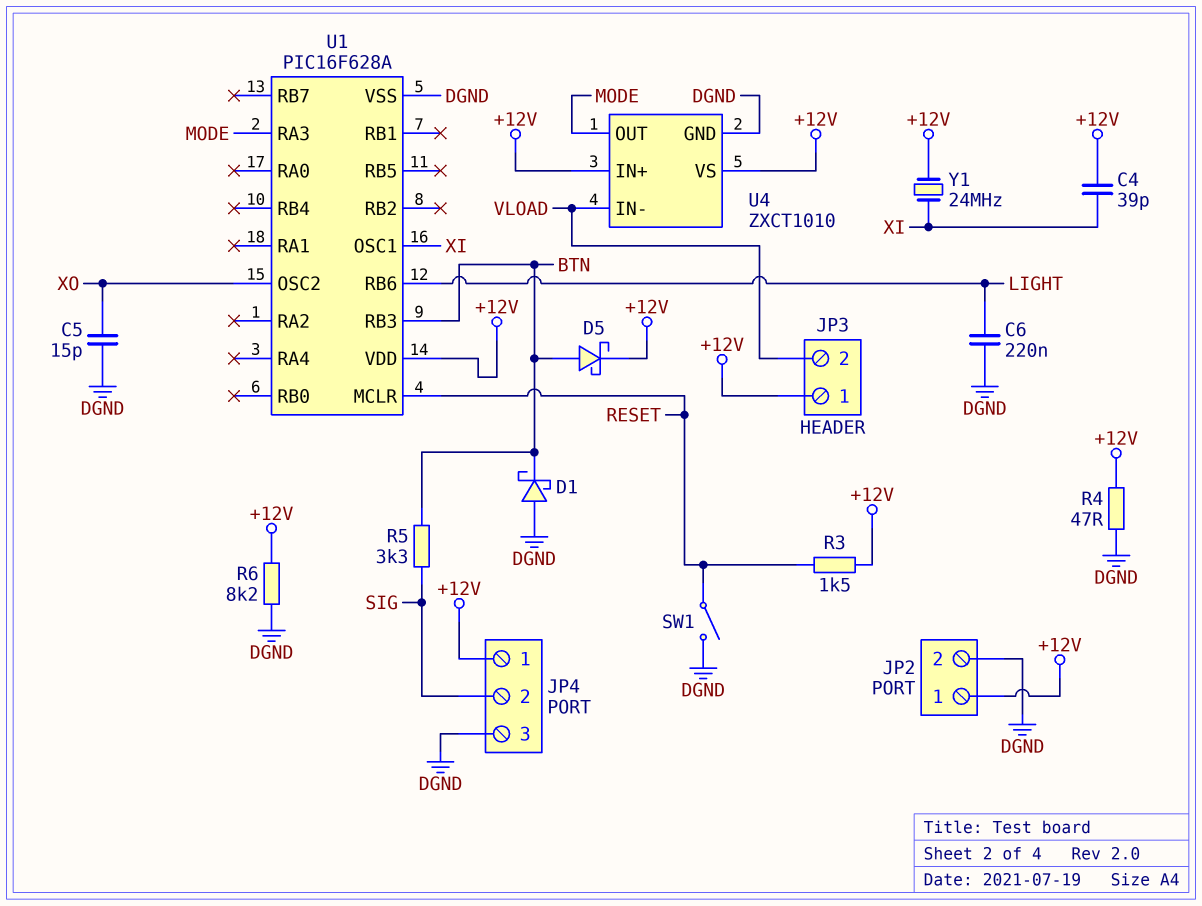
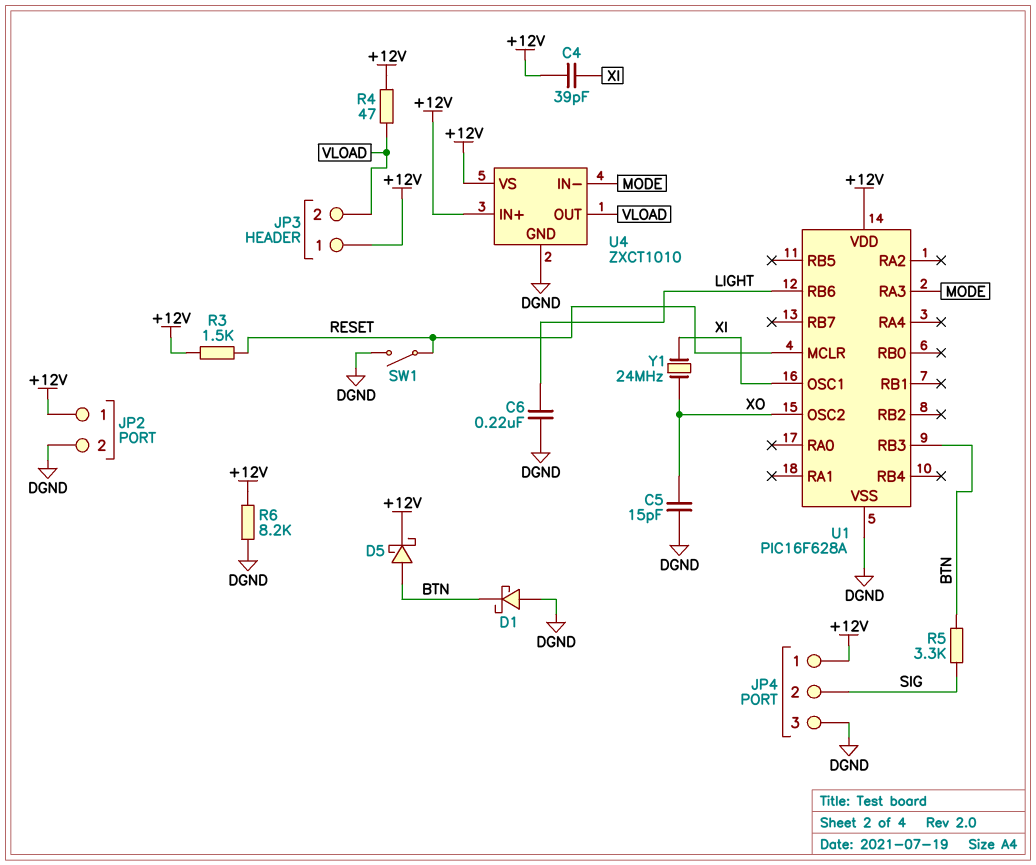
R4: 47 (+12V, DGND) -> 47 (+12V, VLOAD)
U4 pin IN-: VLOAD -> MODE
U4 pin OUT: MODE -> VLOAD
Y1: 24MHz (+12V, XI) -> 24MHz (XI, XO)

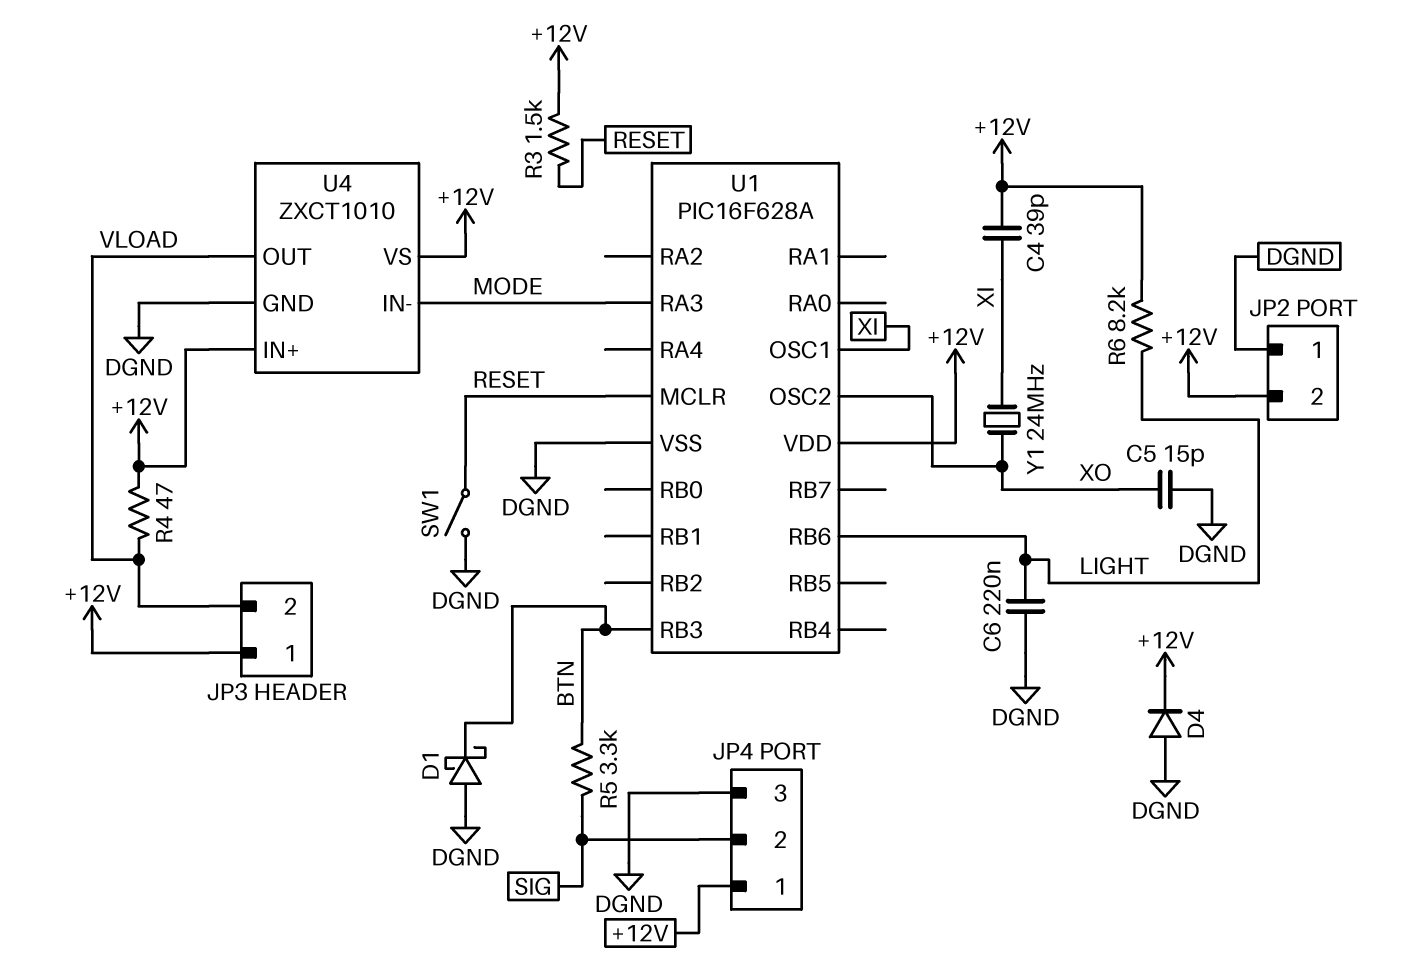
D4: none -> diode (A DGND, K +12V)
D5: schottky (A BTN, K +12V) -> none
JP2 pin 1: +12V -> DGND
JP2 pin 2: DGND -> +12V
R6: 8.2k (+12V, DGND) -> 8.2k (+12V, LIGHT)

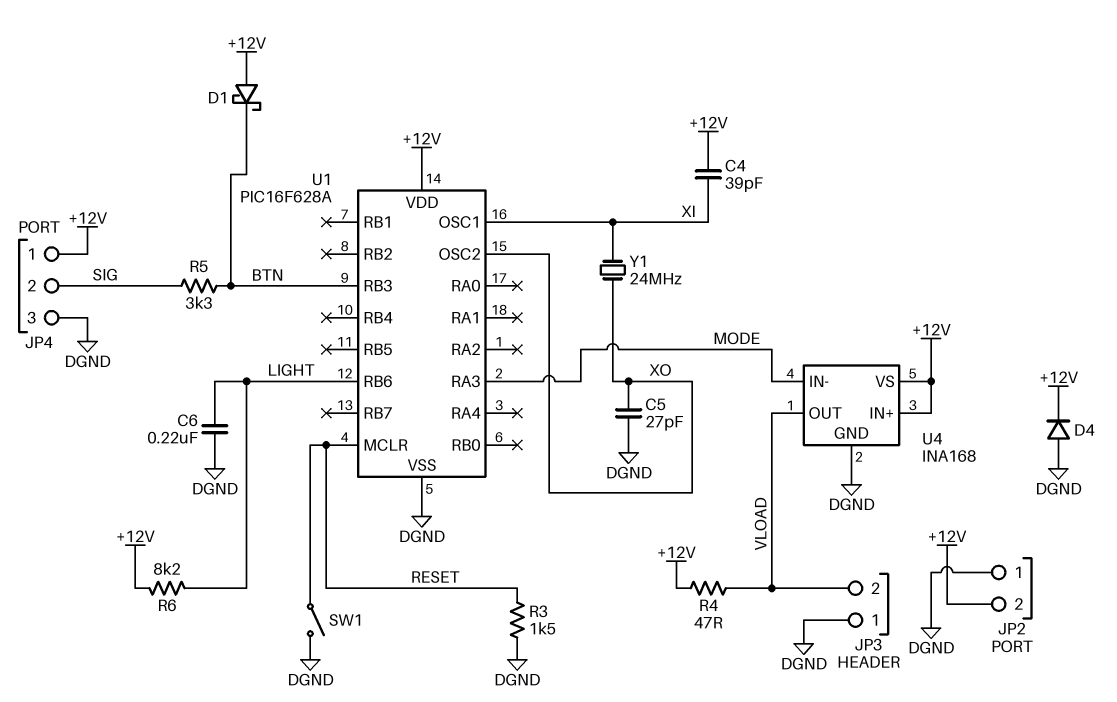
C5: 15pF (DGND, XO) -> 27pF (DGND, XO)
D1: schottky (A DGND, K BTN) -> schottky (A +12V, K BTN)
JP3 pin 1: +12V -> DGND
R3: 1.5k (+12V, RESET) -> 1.5k (DGND, RESET)
U4: ZXCT1010 -> INA168

